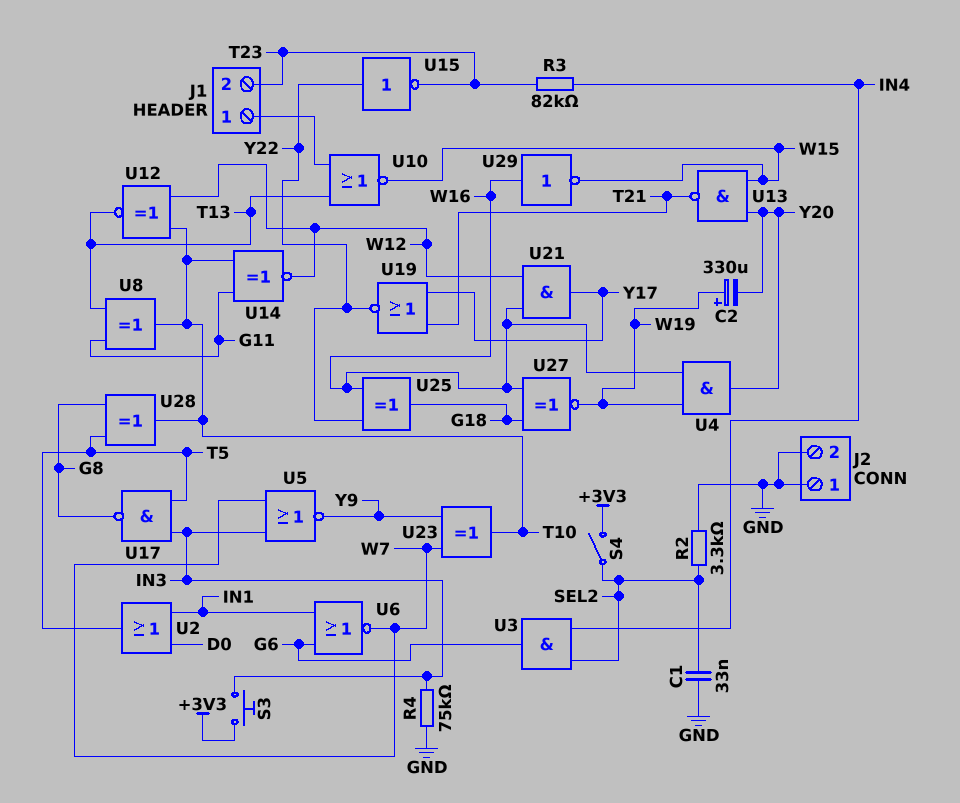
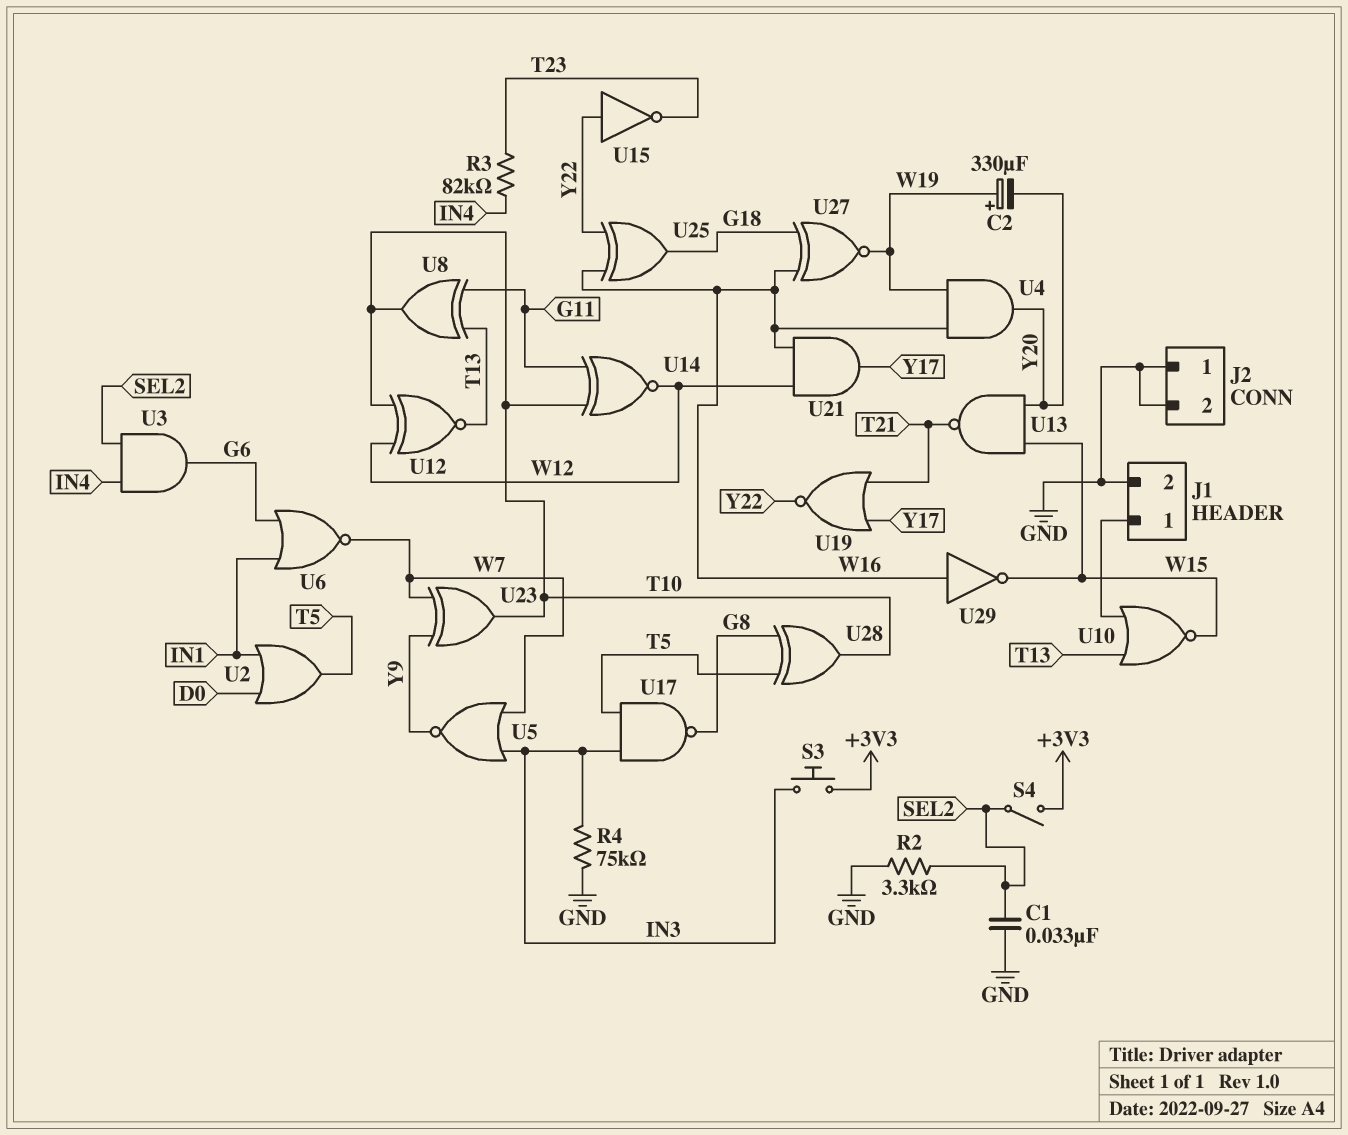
J1 pin 2: T23 -> GND

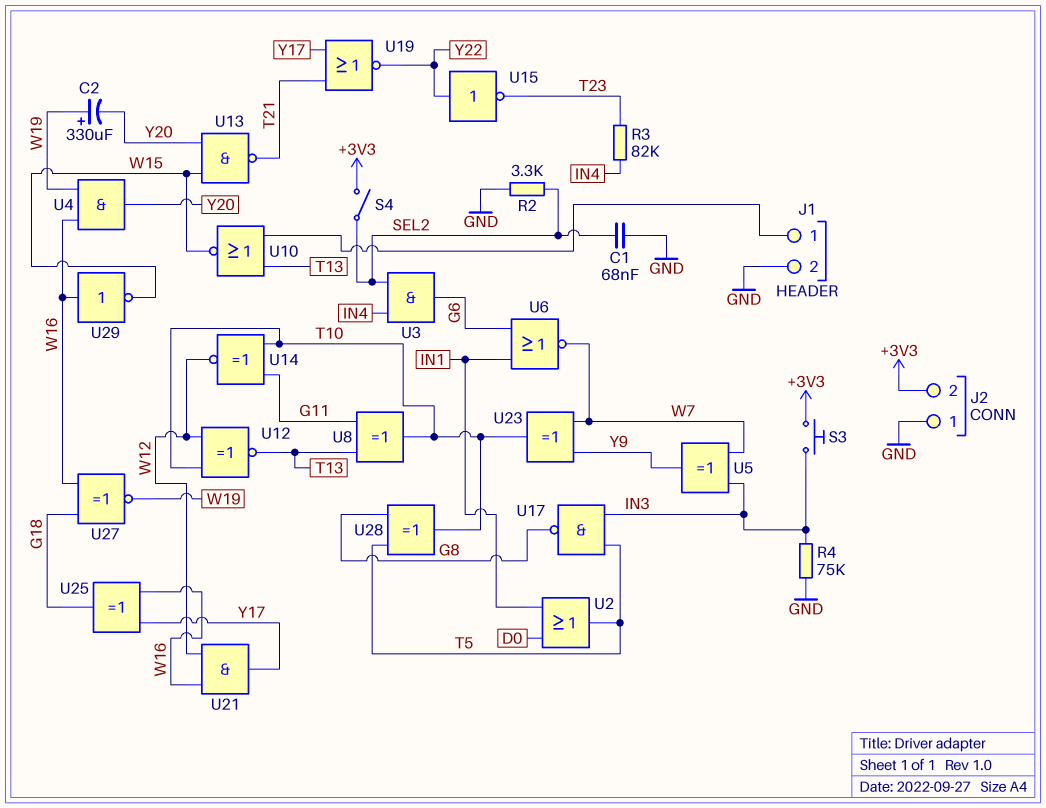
C1: 33nF (GND, SEL2) -> 68nF (GND, SEL2)
J2 pin 2: GND -> +3V3
U5: NOR (in IN3, in W7, out Y9) -> XOR (in IN3, in W7, out Y9)
U25: XOR (in W16, in Y22, out G18) -> XOR (in W16, in Y17, out G18)

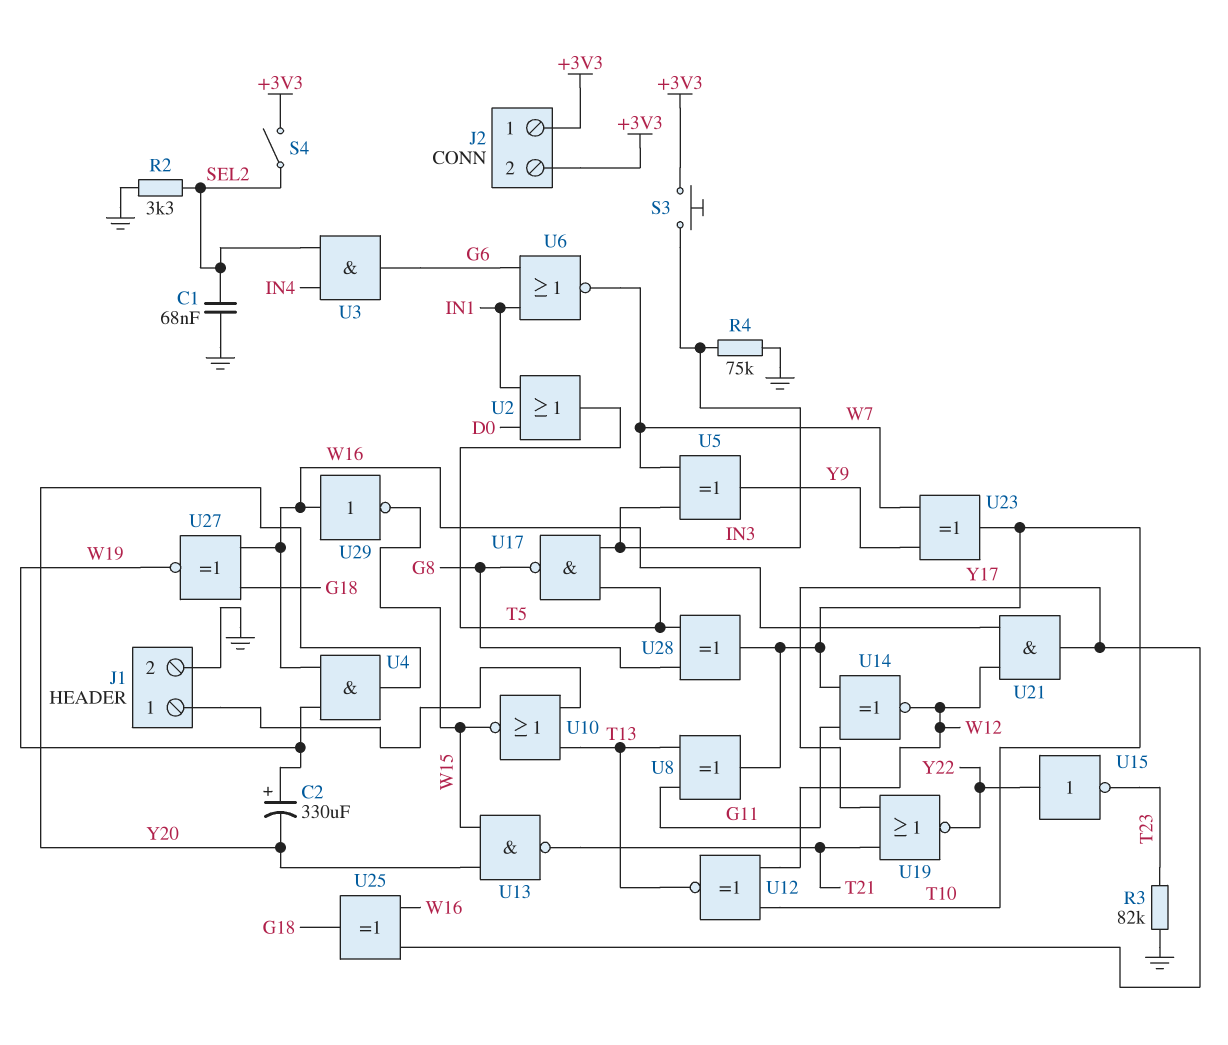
J2 pin 1: GND -> +3V3
R3: 82k (IN4, T23) -> 82k (GND, T23)

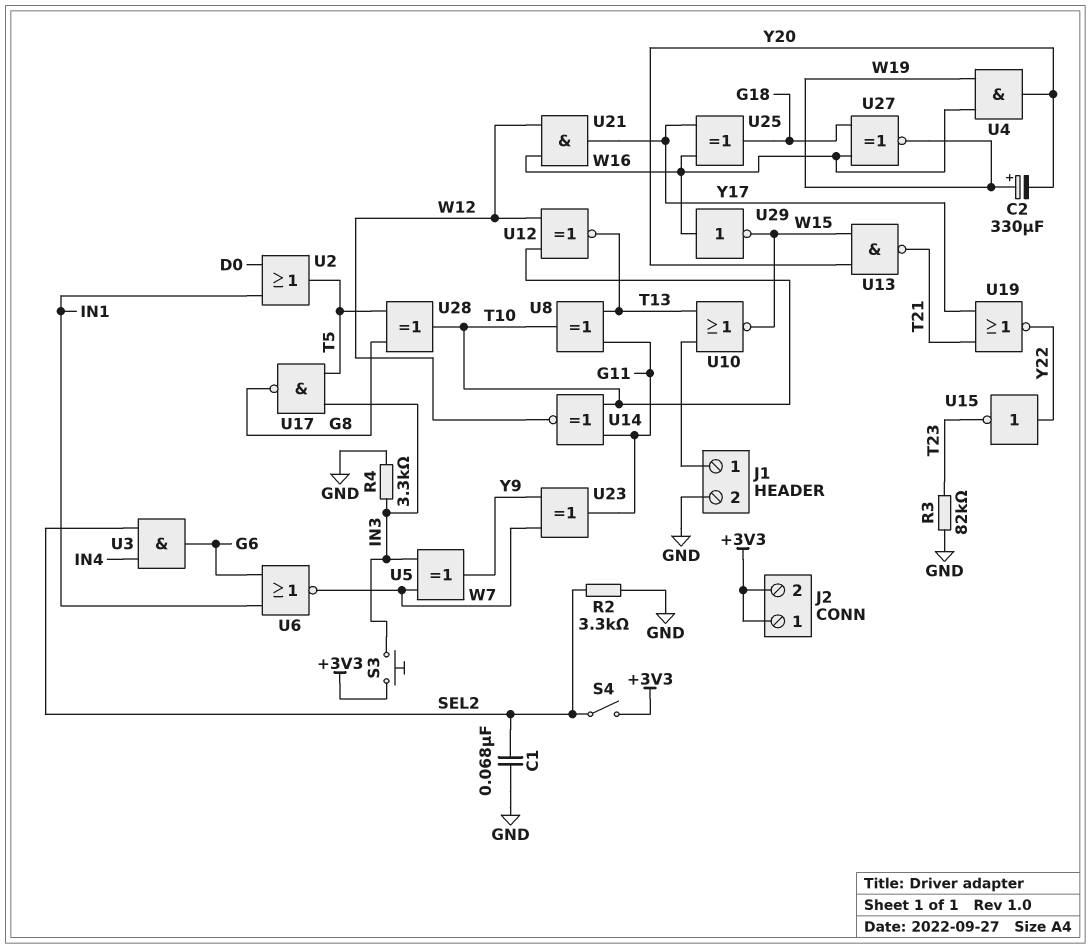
R4: 75k (GND, IN3) -> 3.3k (GND, IN3)
U23: XOR (in W7, in Y9, out T10) -> XOR (in W7, in Y9, out G11)

